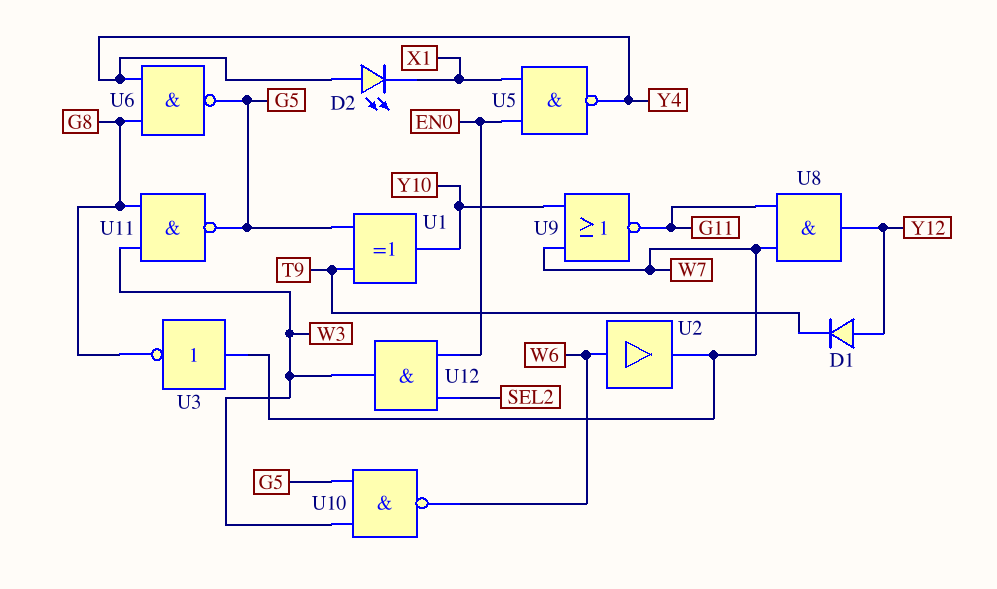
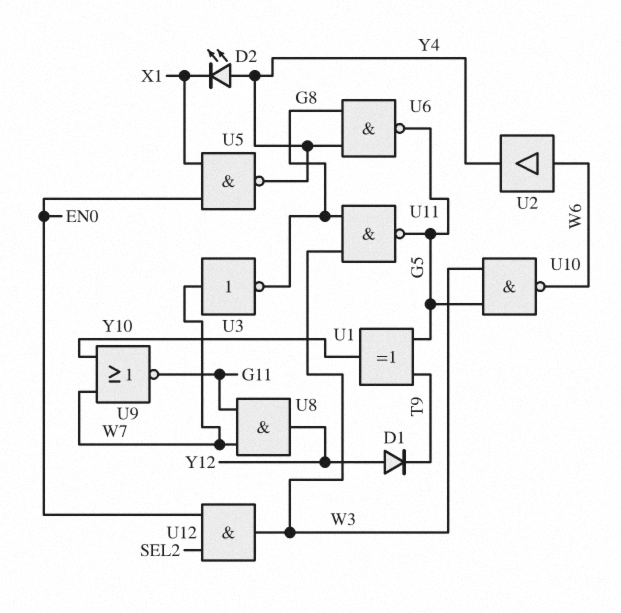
U2: buffer (in W6, out W7) -> buffer (in W6, out Y4)

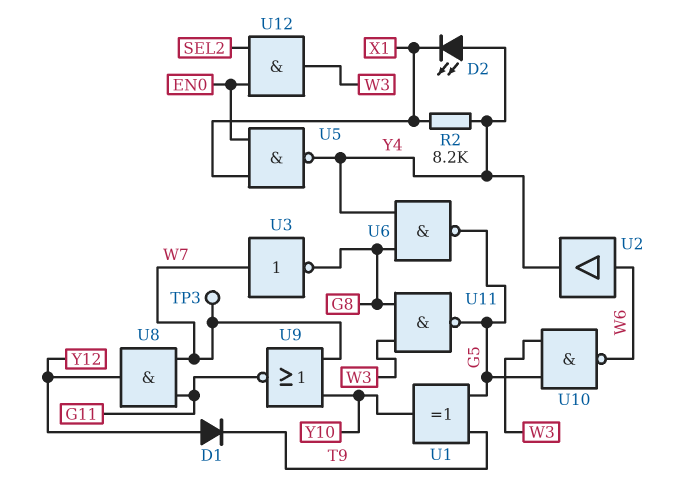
R2: none -> 8.2k (X1, Y4)
TP3: none -> test point (W7)

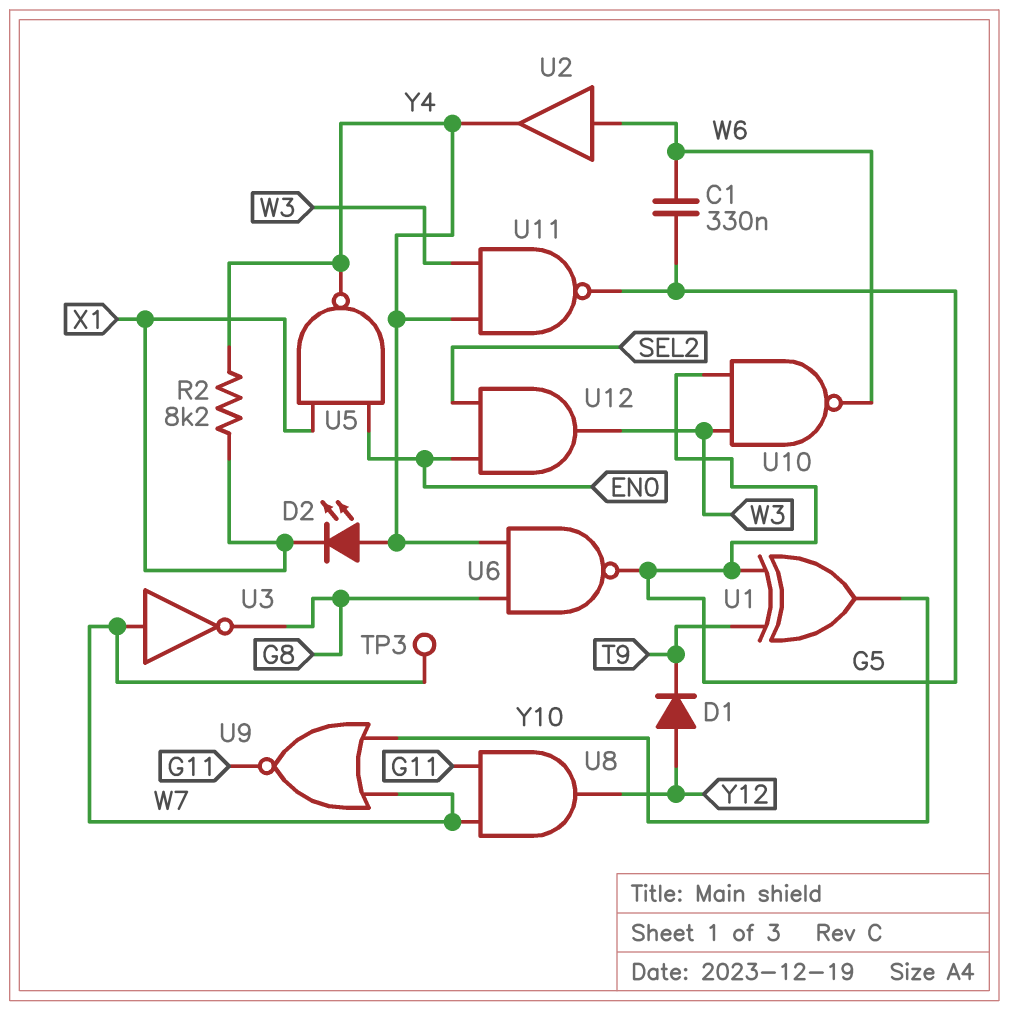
C1: none -> 330nF (G5, W6)
U11: NAND (in G8, in W3, out G5) -> NAND (in W3, in Y4, out G5)

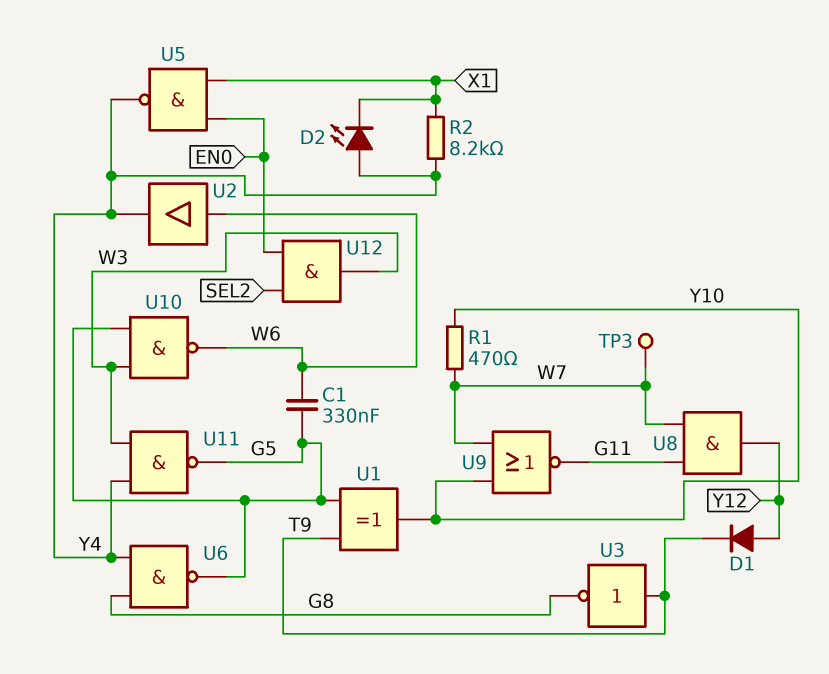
R1: none -> 470 (W7, Y10)
U3: NOT (in W7, out G8) -> NOT (in T9, out G8)

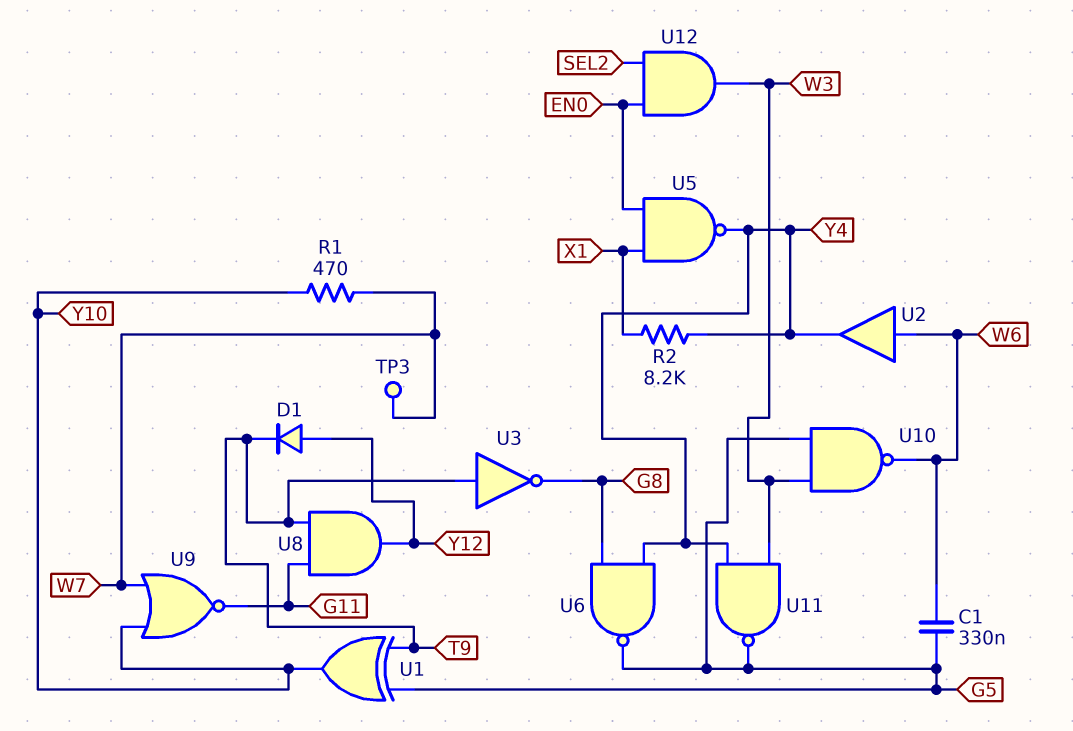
D2: LED (A Y4, K X1) -> none
U8: AND (in G11, in W7, out Y12) -> AND (in G11, in T9, out Y12)

